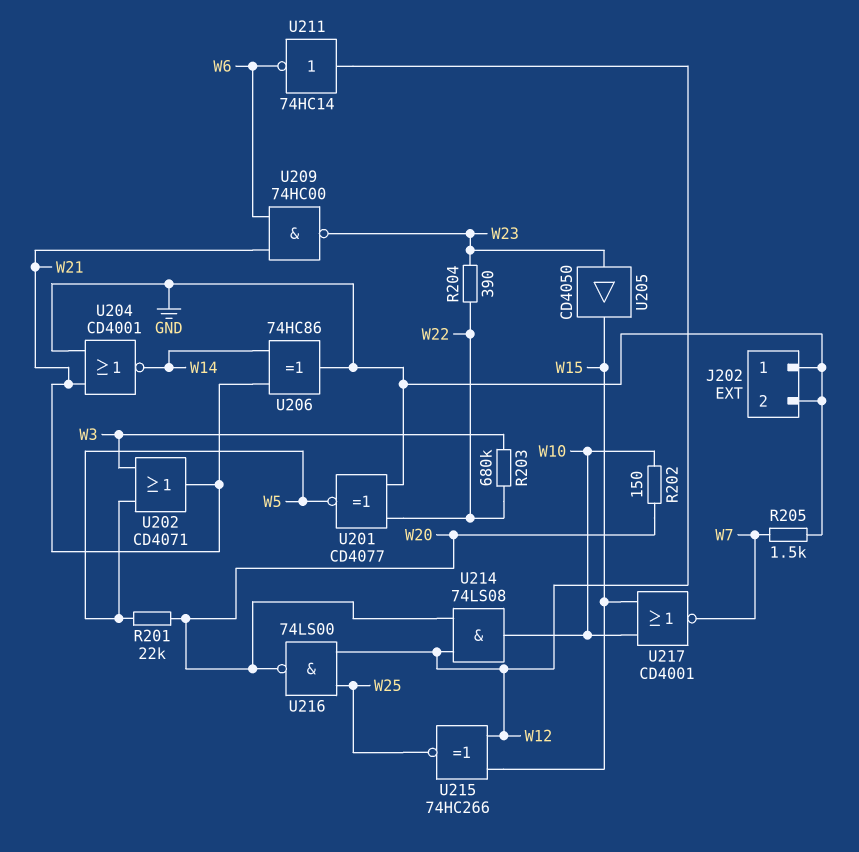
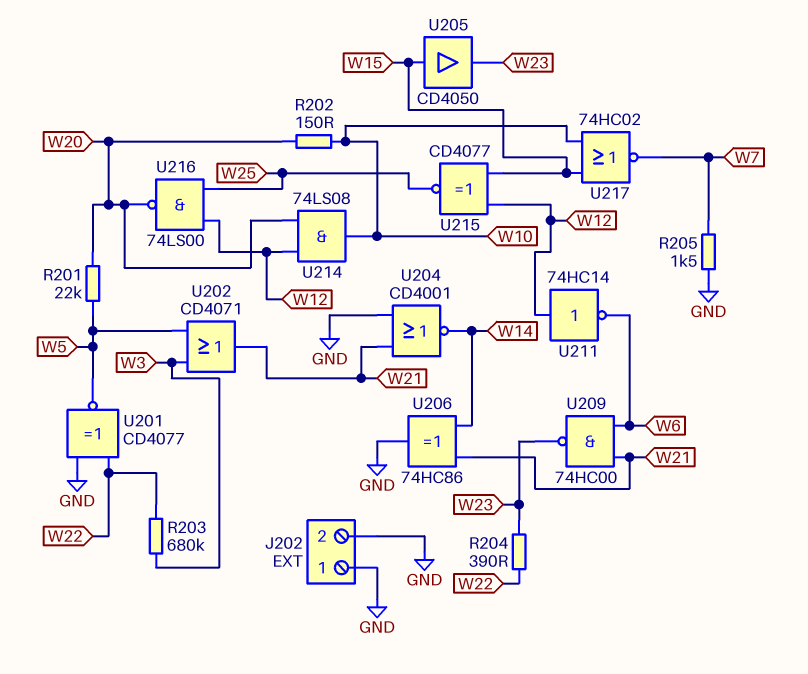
U205: buffer CD4050 (in W23, out W15) -> buffer CD4050 (in W15, out W23)
U215: XNOR 74HC266 (in W12, in W15, out W25) -> XNOR CD4077 (in W12, in W15, out W25)
U217: NOR CD4001 (in W10, in W15, out W7) -> NOR 74HC02 (in W10, in W15, out W7)

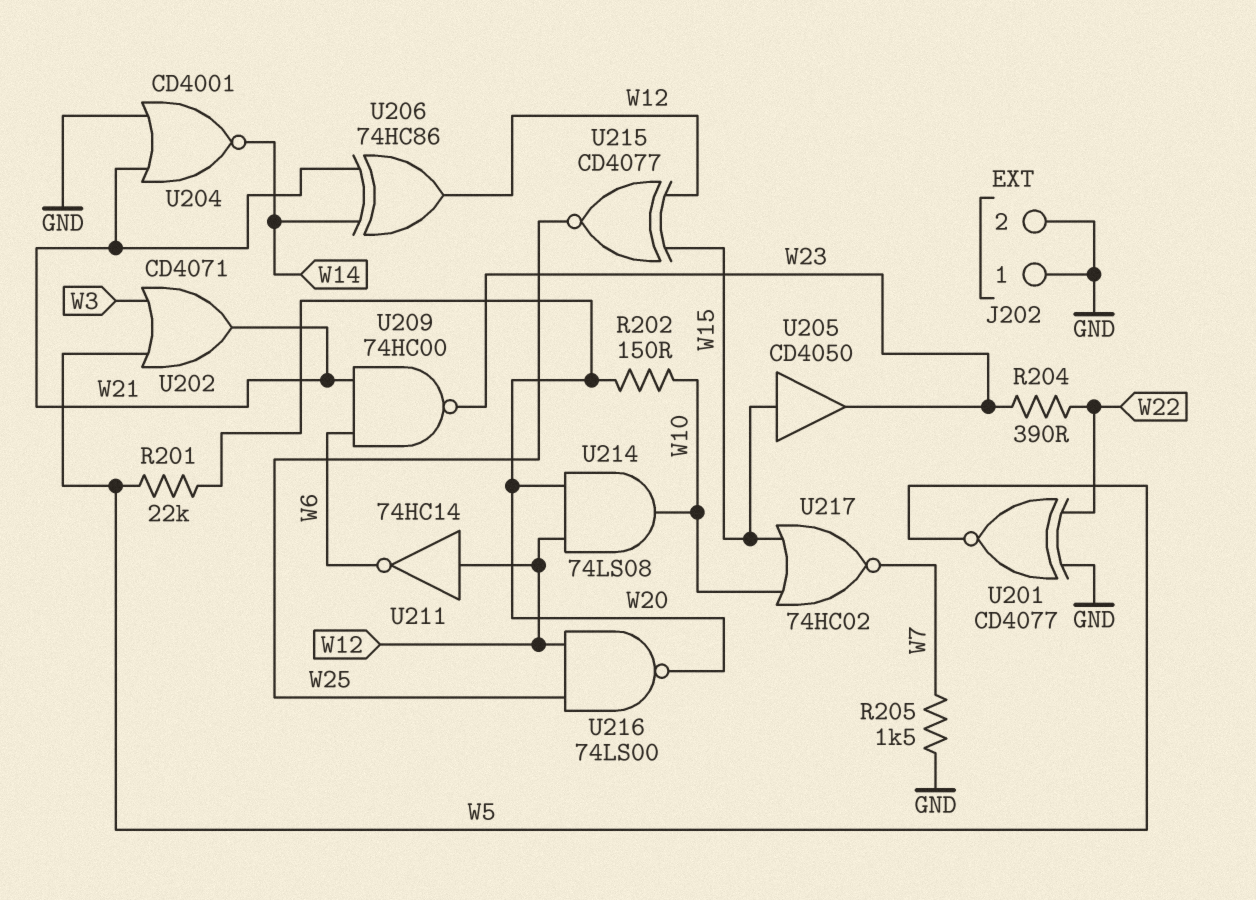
R203: 680k (W3, W22) -> none
U206: XOR 74HC86 (in W14, in W21, out GND) -> XOR 74HC86 (in W14, in W21, out W12)

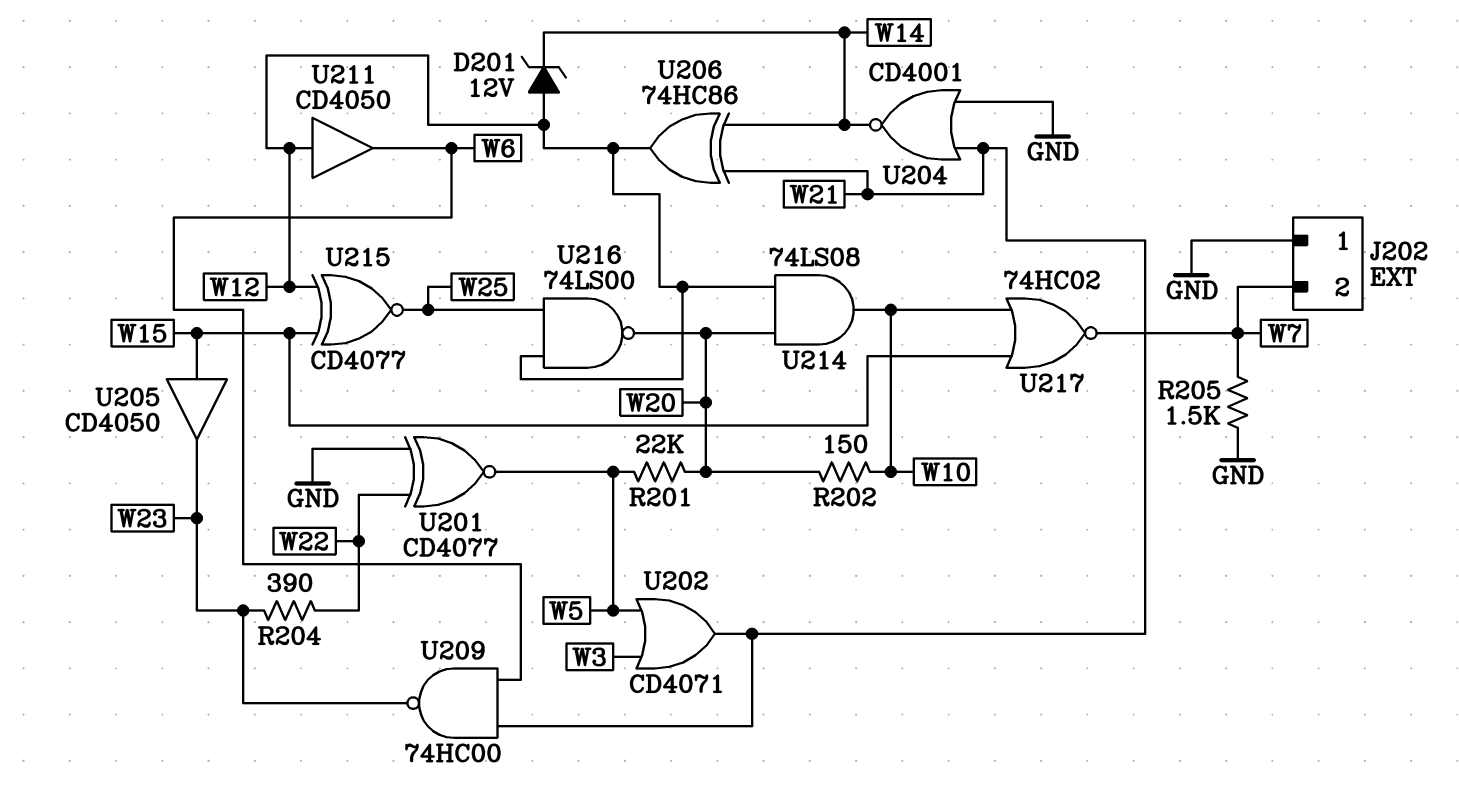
D201: none -> zener 12V (A W12, K W14)
J202 pin 2: GND -> W7
U211: NOT 74HC14 (in W12, out W6) -> buffer CD4050 (in W12, out W6)

